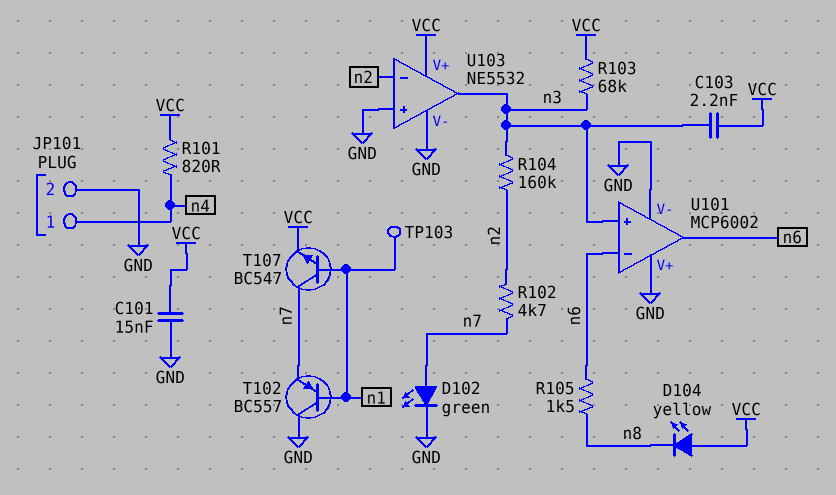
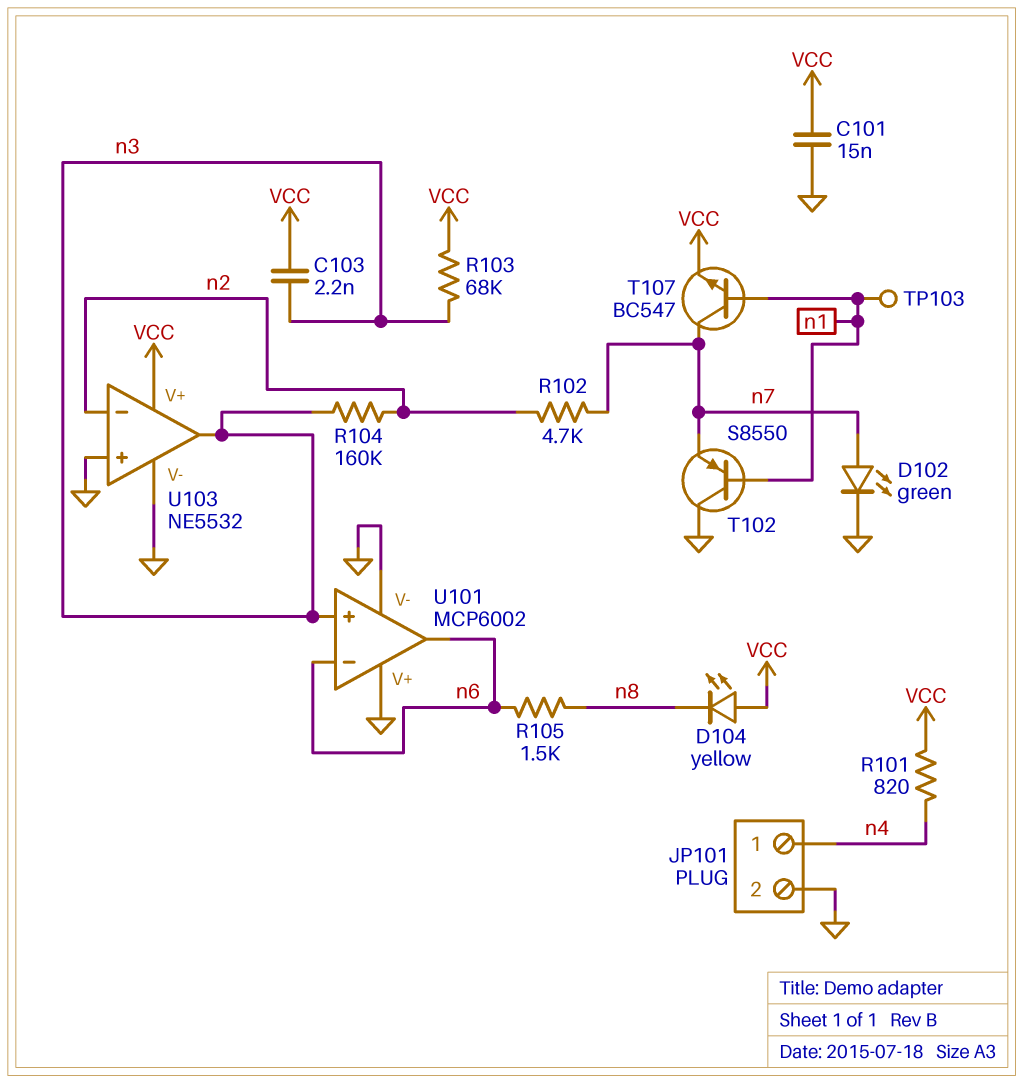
T102: PNP BC557 (B n1, C GND, E n7) -> PNP S8550 (B n1, C GND, E n7)

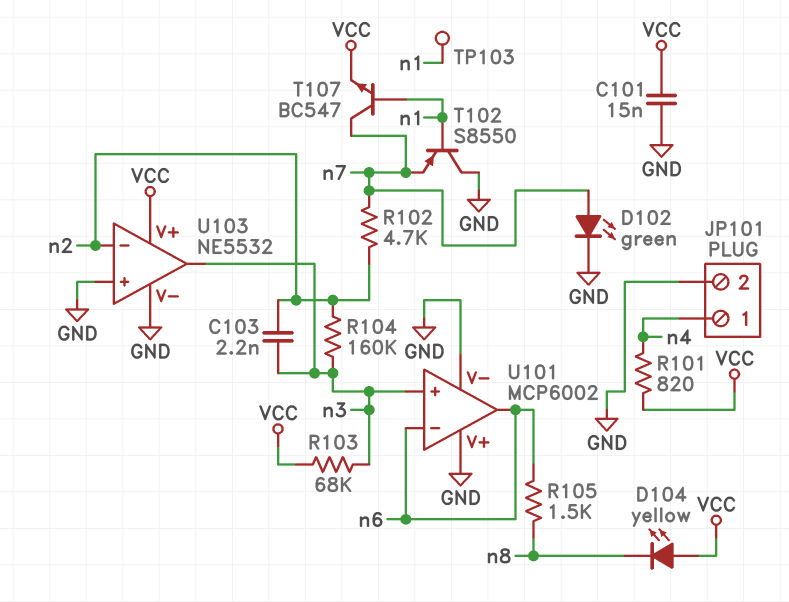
C103: 2.2nF (VCC, n3) -> 2.2nF (n2, n3)

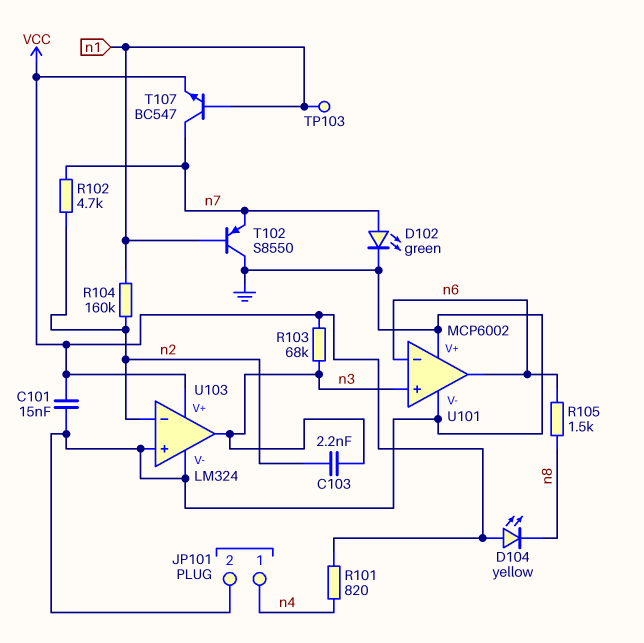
R104: 160k (n2, n3) -> 160k (n1, n2)
U103: NE5532 -> LM324

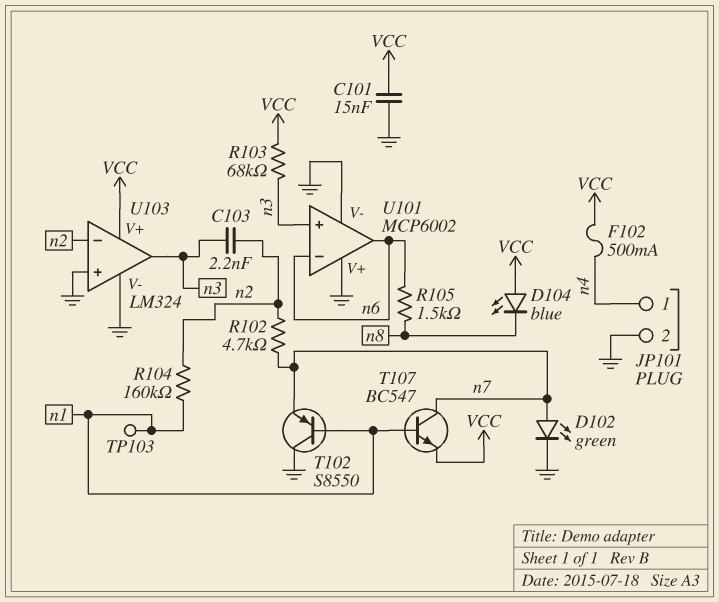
D104: LED yellow (A VCC, K n8) -> LED blue (A VCC, K n8)
F102: none -> 500mA (VCC, n4)
R101: 820 (VCC, n4) -> none

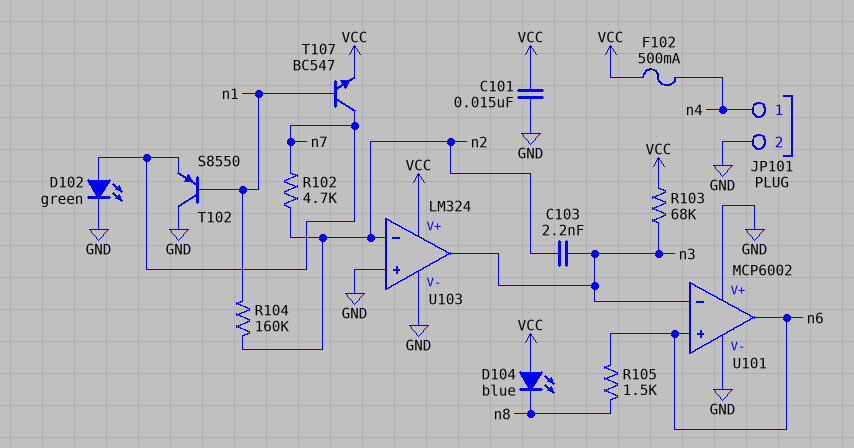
TP103: test point (n1) -> none
U101 pin in+: n3 -> n6
U101 pin in-: n6 -> n3

